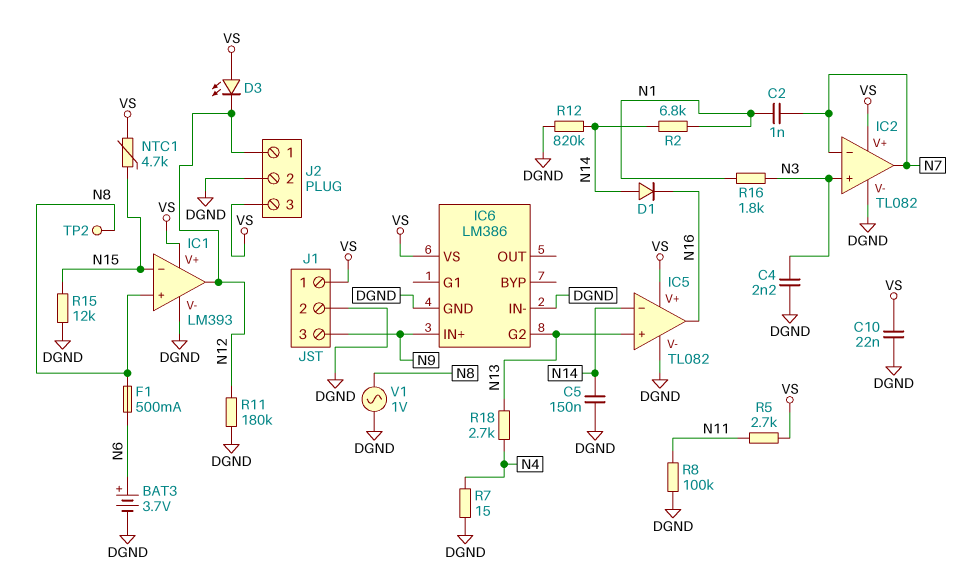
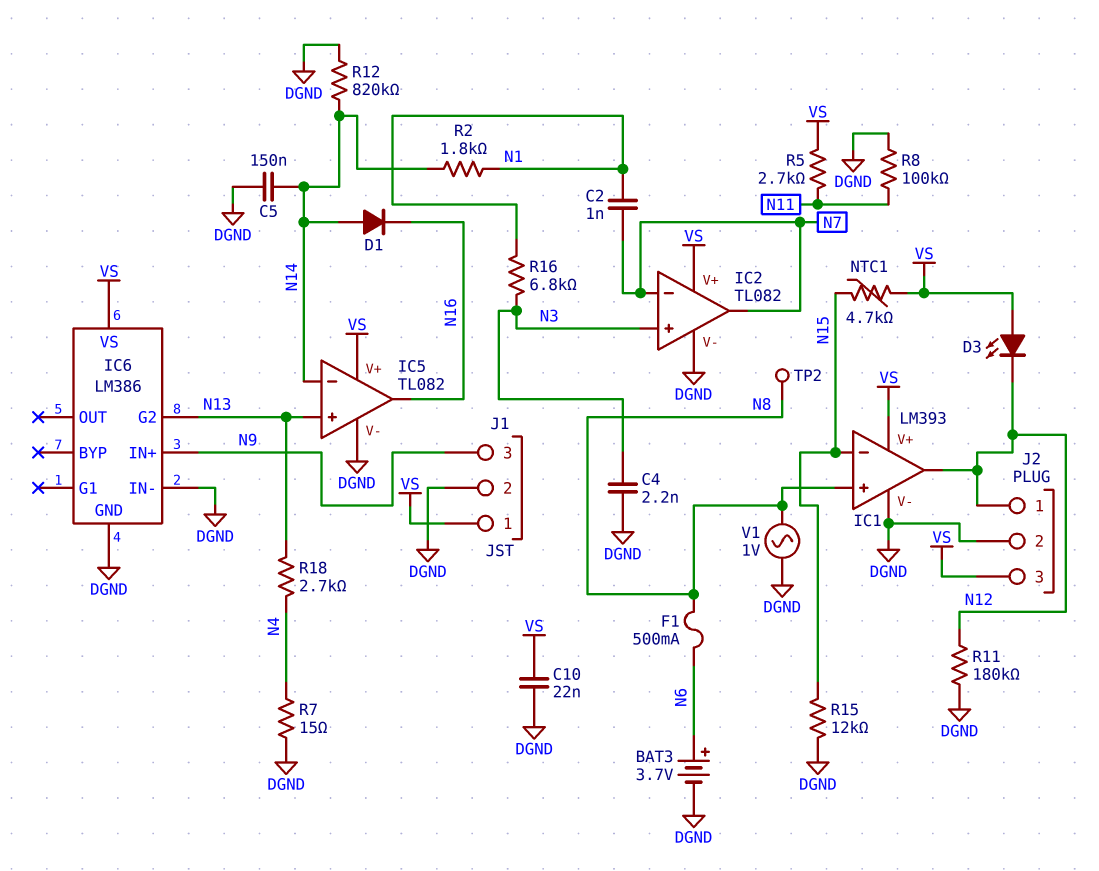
R2: 6.8k (N1, N14) -> 1.8k (N1, N14)
R16: 1.8k (N1, N3) -> 6.8k (N1, N3)

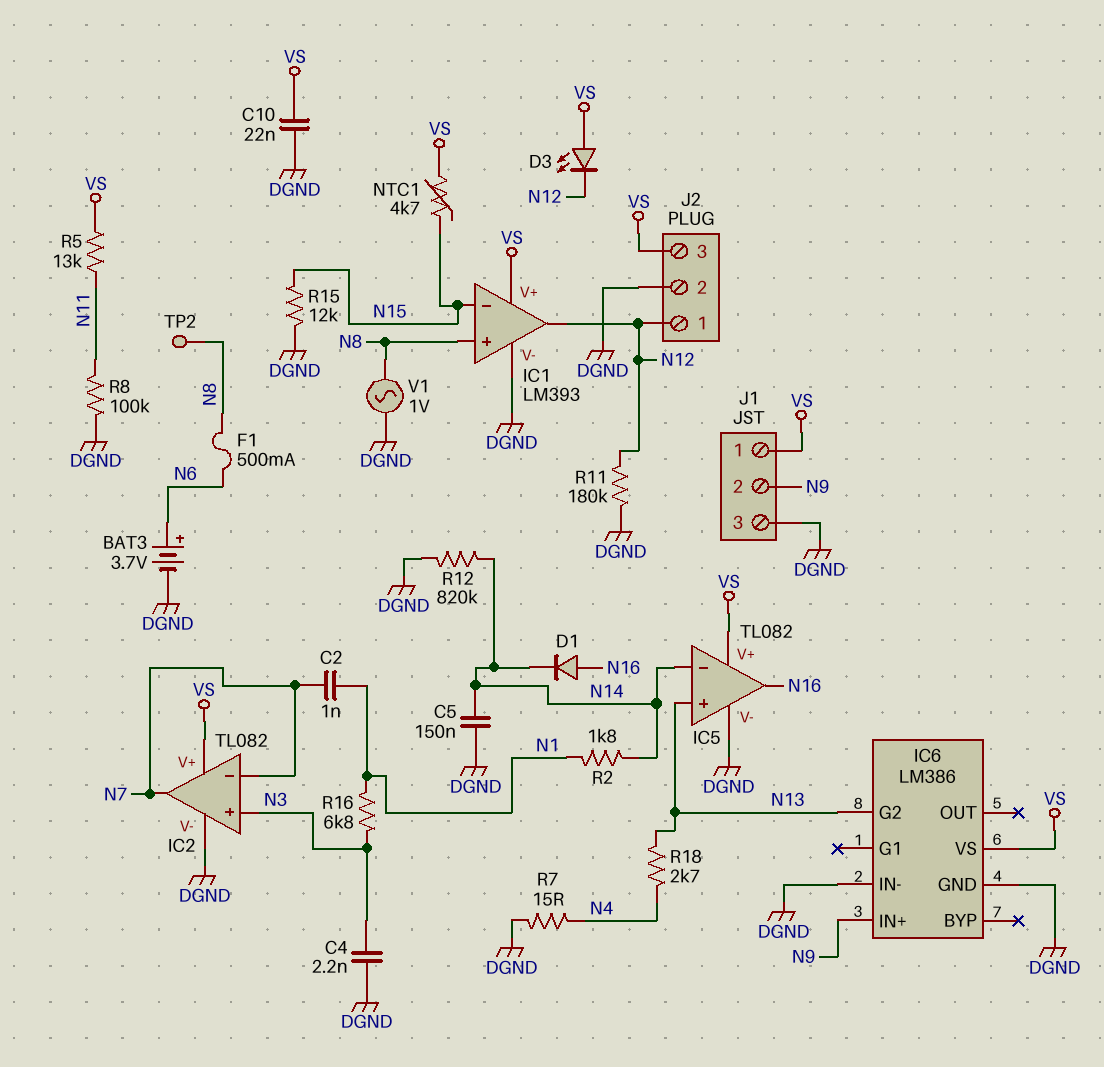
D1: diode (A N14, K N16) -> diode (A N16, K N14)
J1 pin 2: DGND -> N9
J1 pin 3: N9 -> DGND
R5: 2.7k (N11, VS) -> 13k (N11, VS)

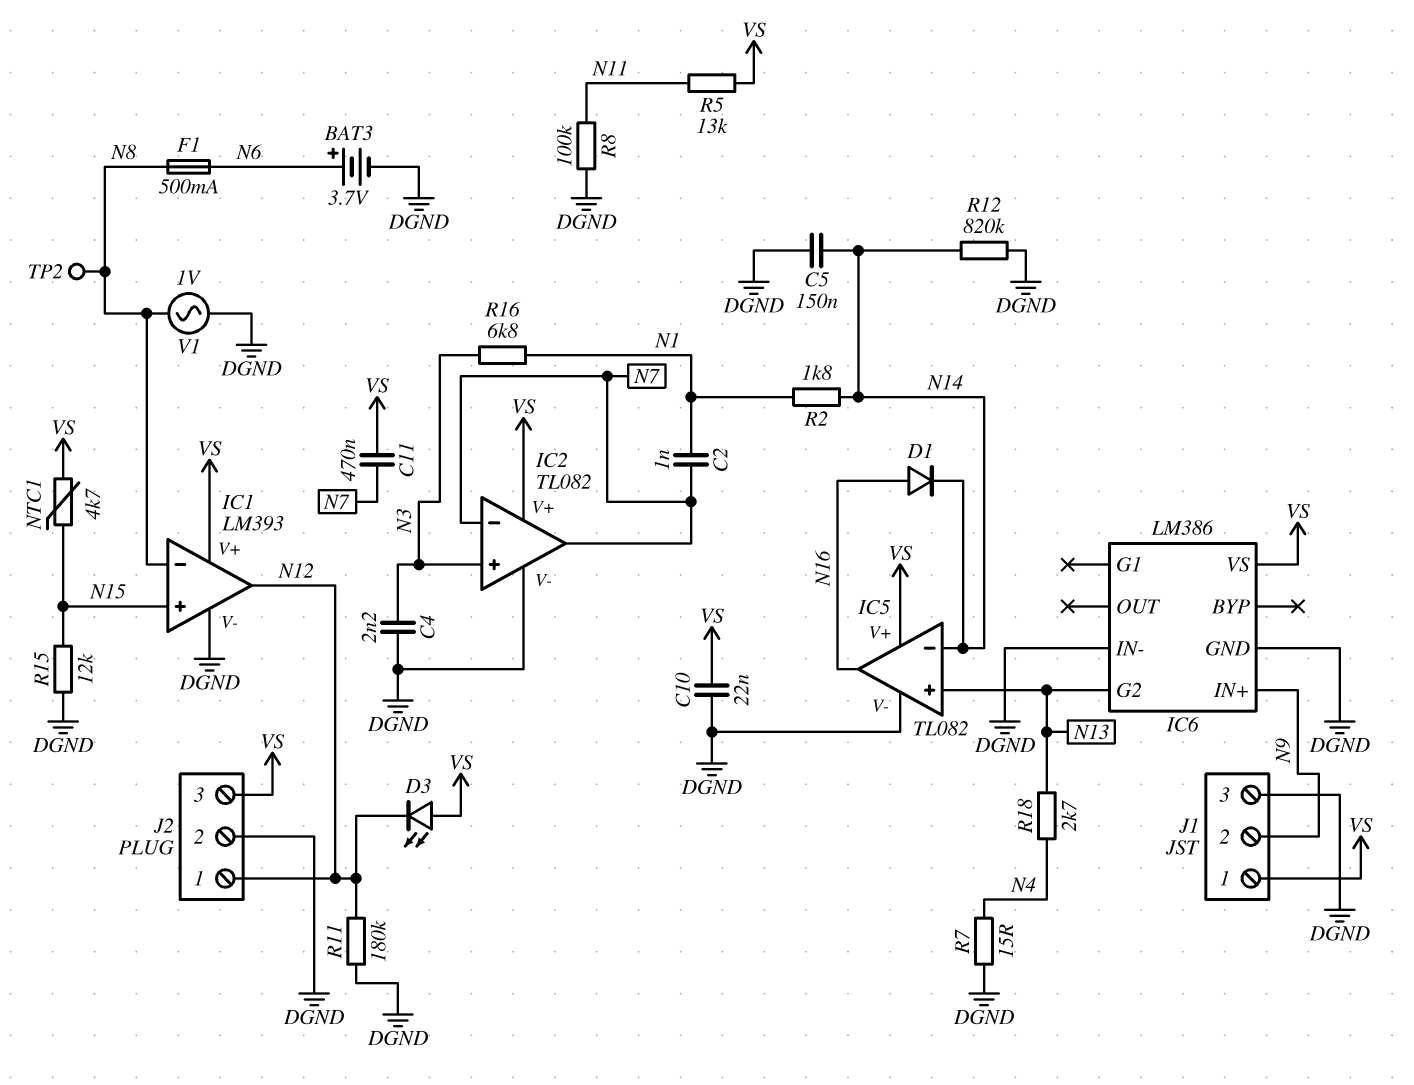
C11: none -> 470nF (N7, VS)
IC1 pin in+: N8 -> N15
IC1 pin in-: N15 -> N8

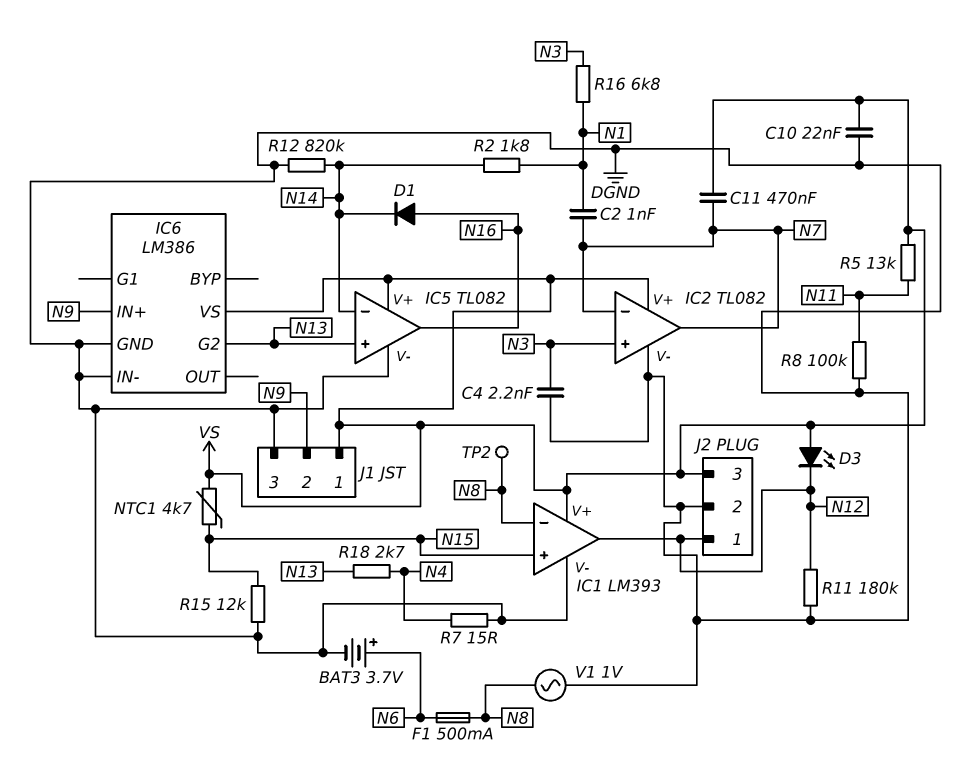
C5: 150nF (DGND, N14) -> none

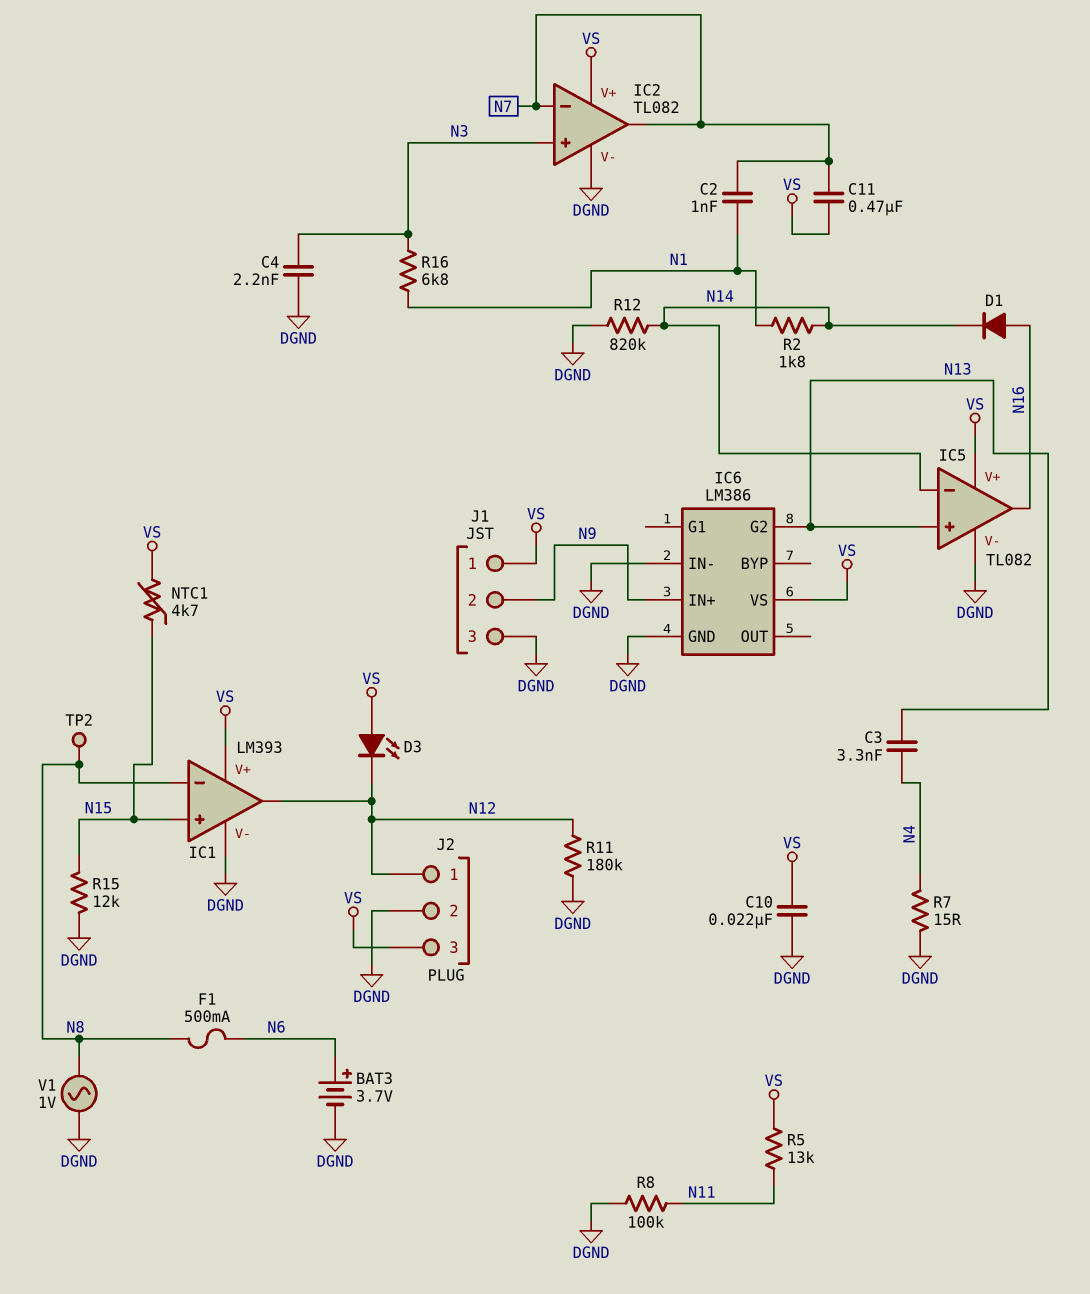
C3: none -> 3.3nF (N4, N13)
R18: 2.7k (N4, N13) -> none

